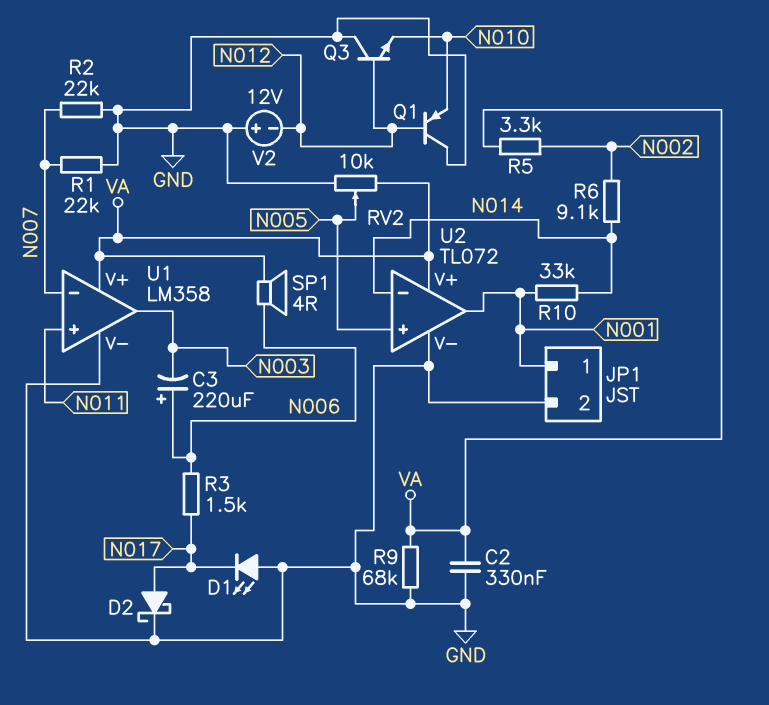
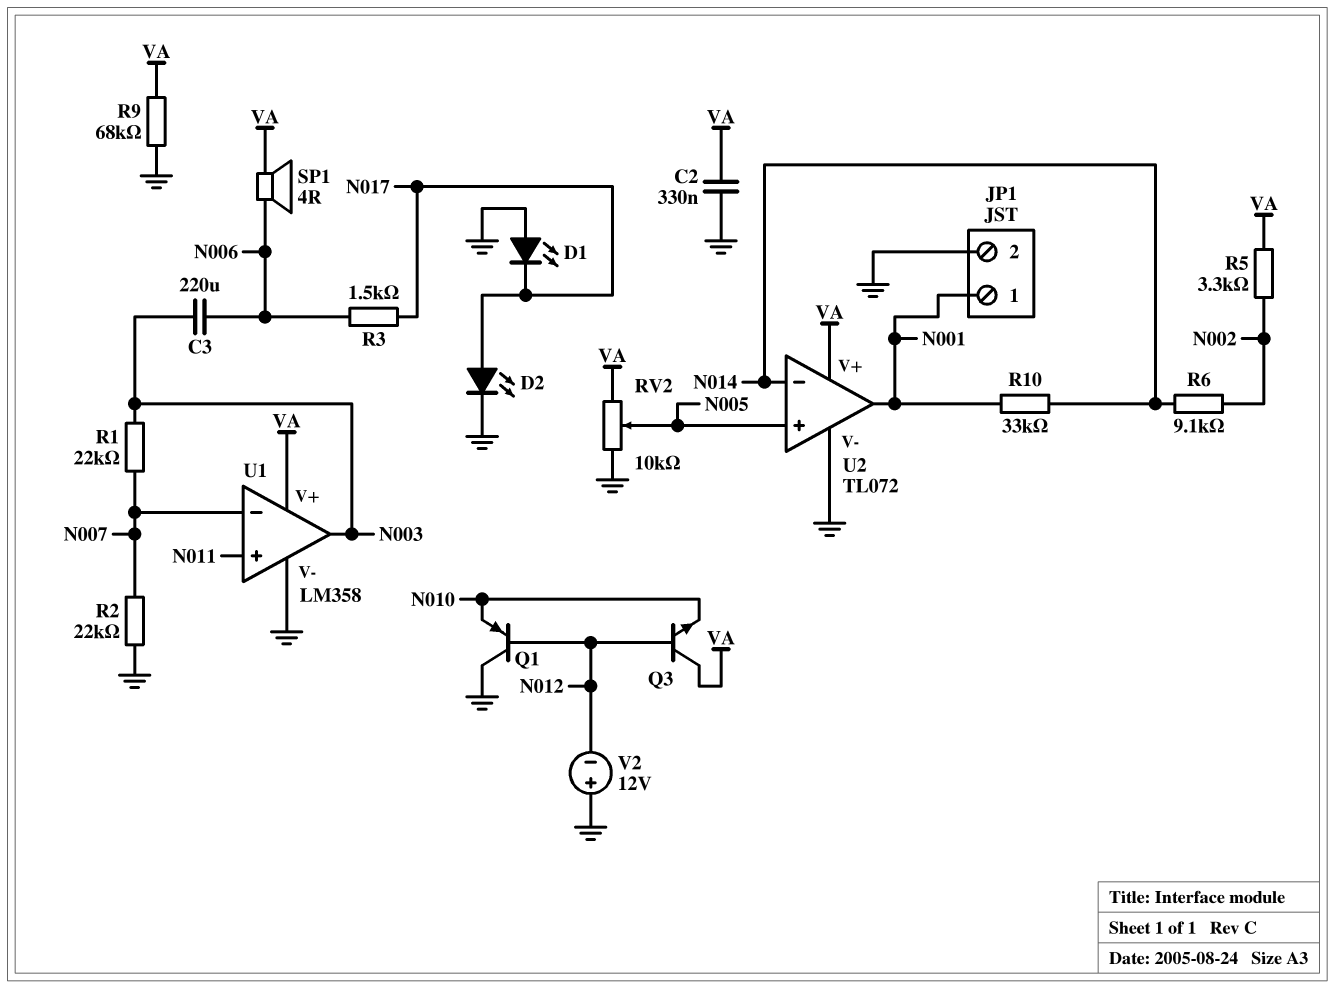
C3: 220uF (plus N006, minus N003) -> 220uF (N003, N006)
D2: schottky (A N017, K GND) -> LED (A N017, K GND)
Q3: NPN (B N012, C GND, E N010) -> NPN (B N012, C VA, E N010)
R1: 22k (GND, N007) -> 22k (N003, N007)

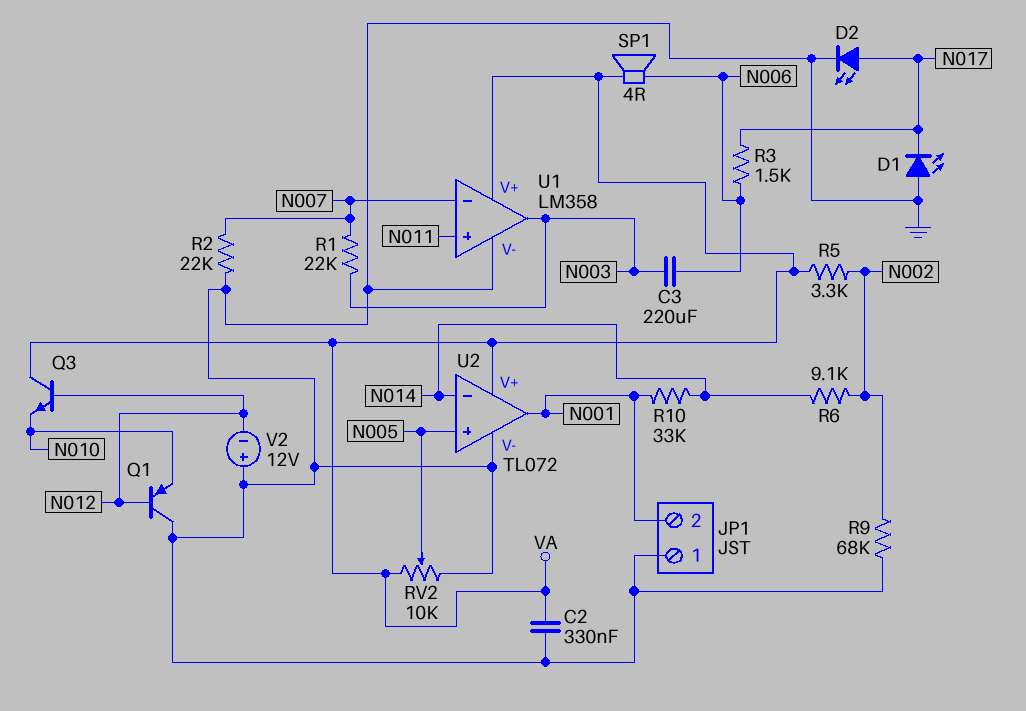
JP1 pin 1: N001 -> GND
JP1 pin 2: GND -> N001
R9: 68k (GND, VA) -> 68k (GND, N002)

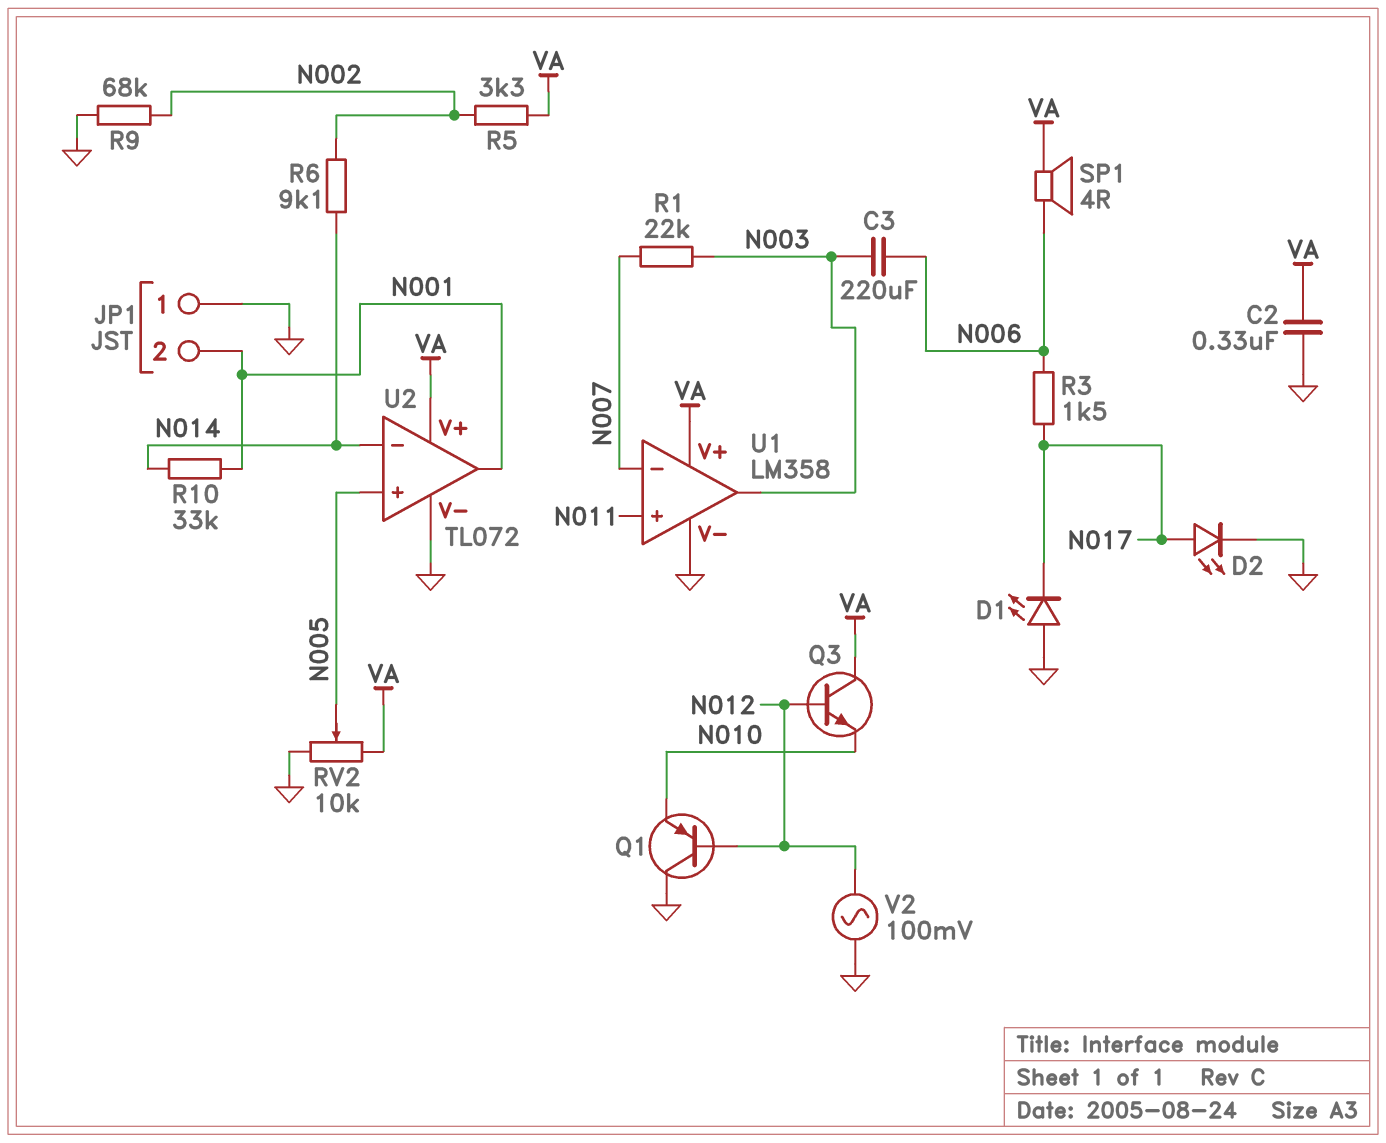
R2: 22k (GND, N007) -> none
V2: 12V (plus GND, minus N012) -> AC 100mV (GND, N012)

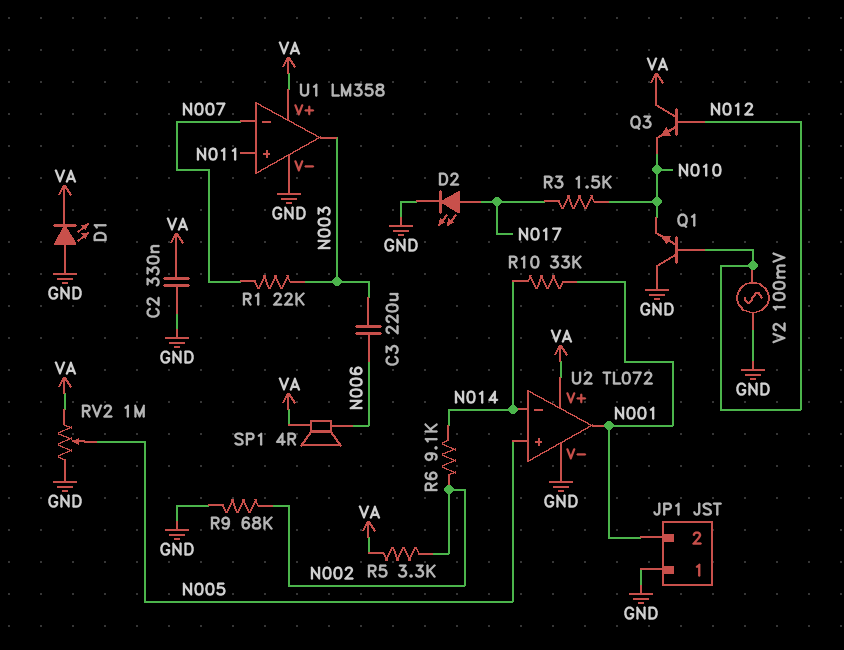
D1: LED (A GND, K N017) -> LED (A GND, K VA)
Q1: PNP (B N012, C GND, E N010) -> NPN (B N012, C GND, E N010)
R3: 1.5k (N006, N017) -> 1.5k (N010, N017)
RV2: 10k (GND, VA, wiper N005) -> 1M (GND, VA, wiper N005)

